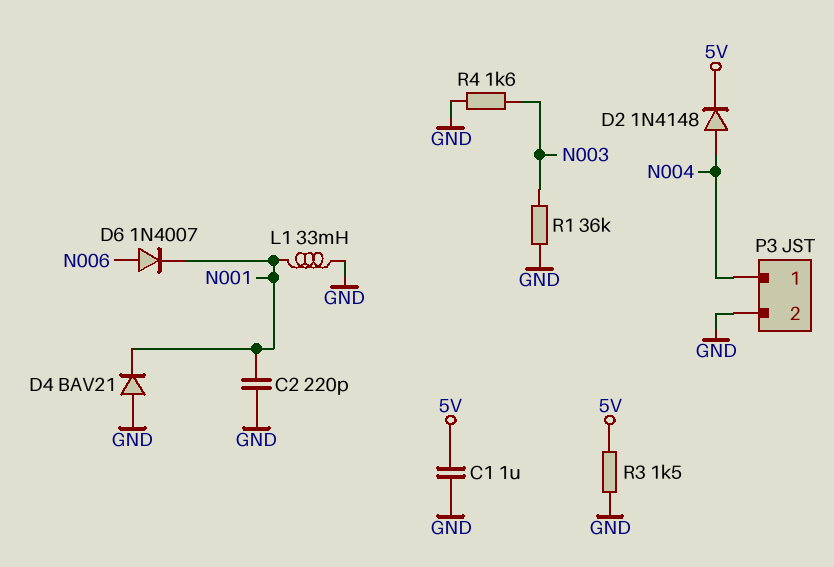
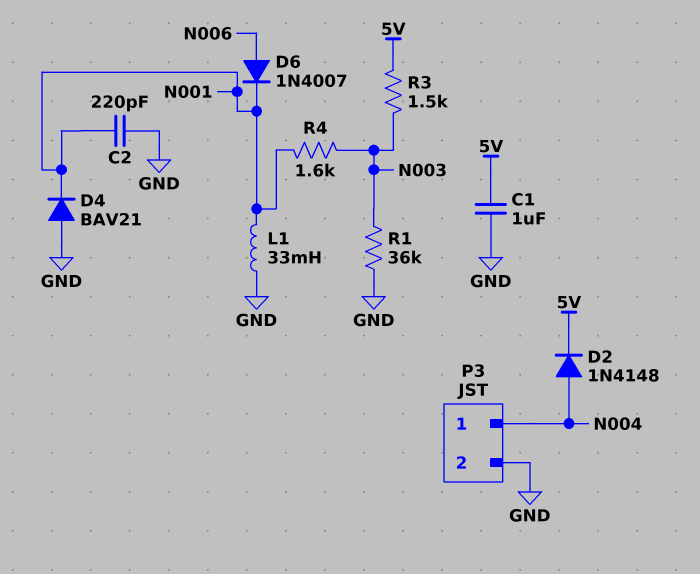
R3: 1.5k (5V, GND) -> 1.5k (5V, N003)
R4: 1.6k (GND, N003) -> 1.6k (N001, N003)

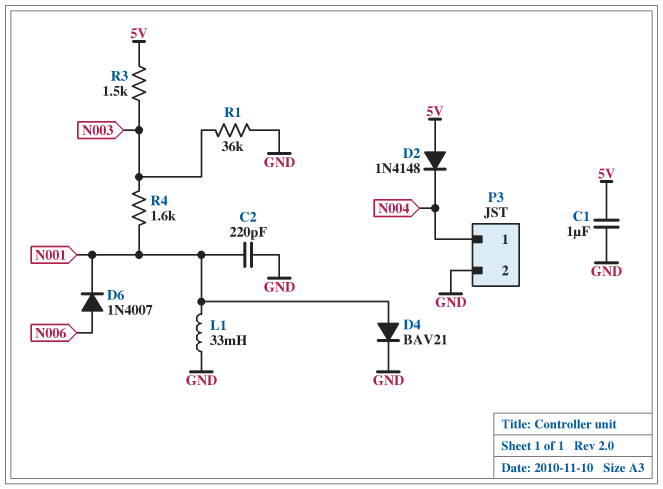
D2: diode 1N4148 (A N004, K 5V) -> diode 1N4148 (A 5V, K N004)
D4: diode BAV21 (A GND, K N001) -> diode BAV21 (A N001, K GND)

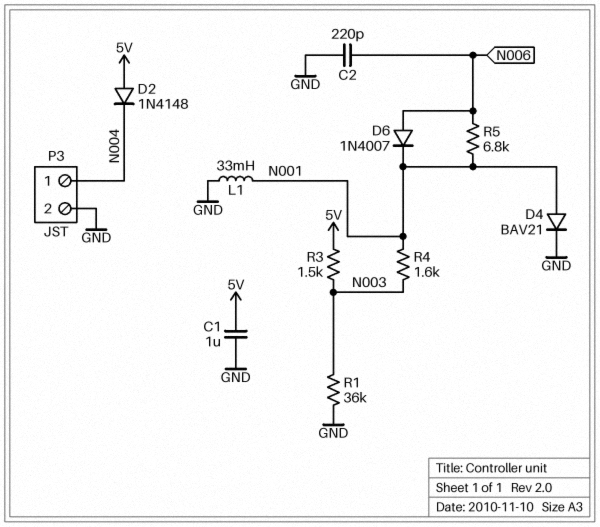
C2: 220pF (GND, N001) -> 220pF (GND, N006)
R5: none -> 6.8k (N001, N006)

